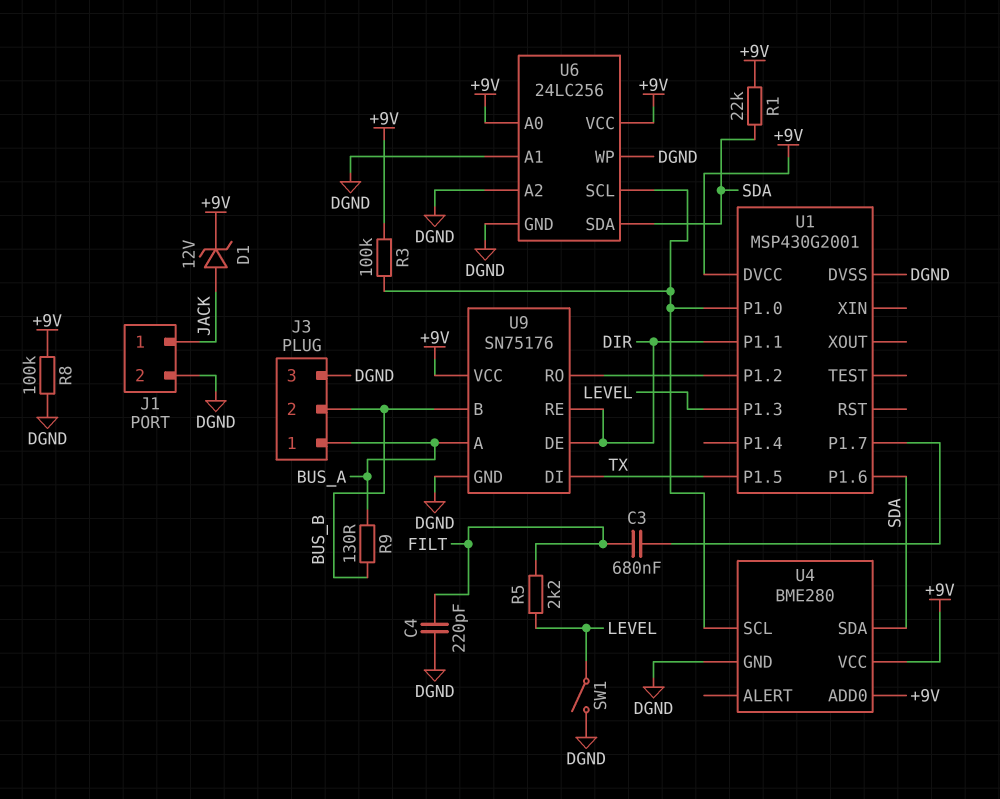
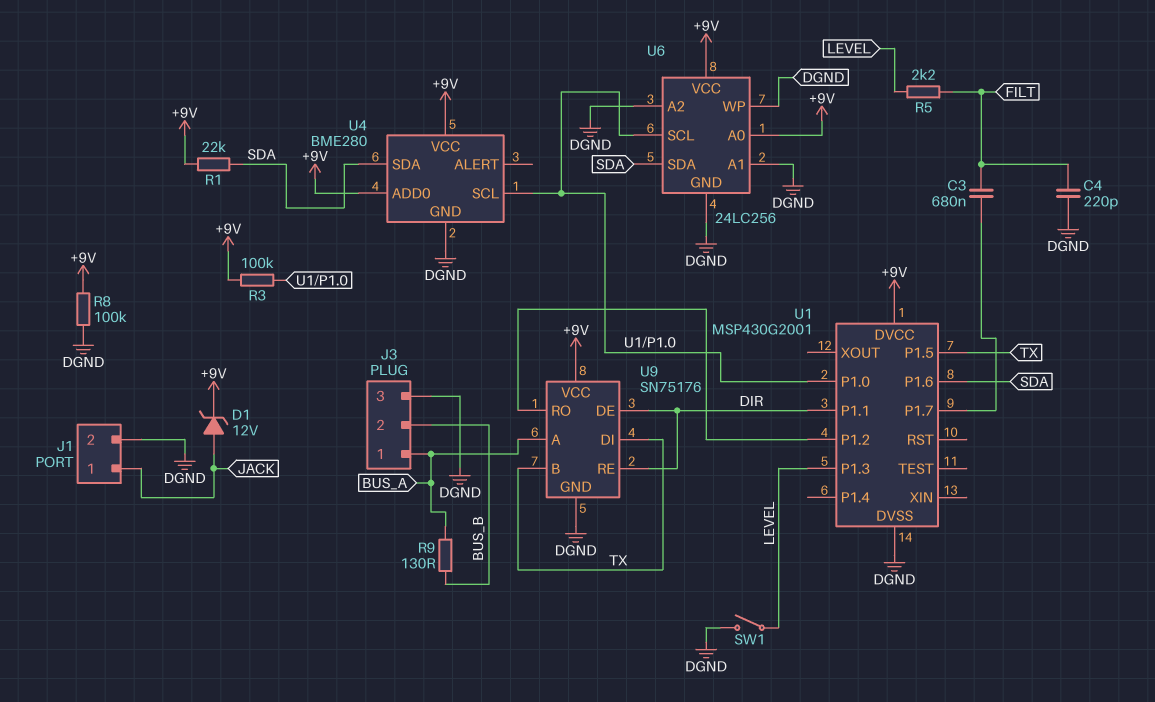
U9 pin B: BUS_B -> TX

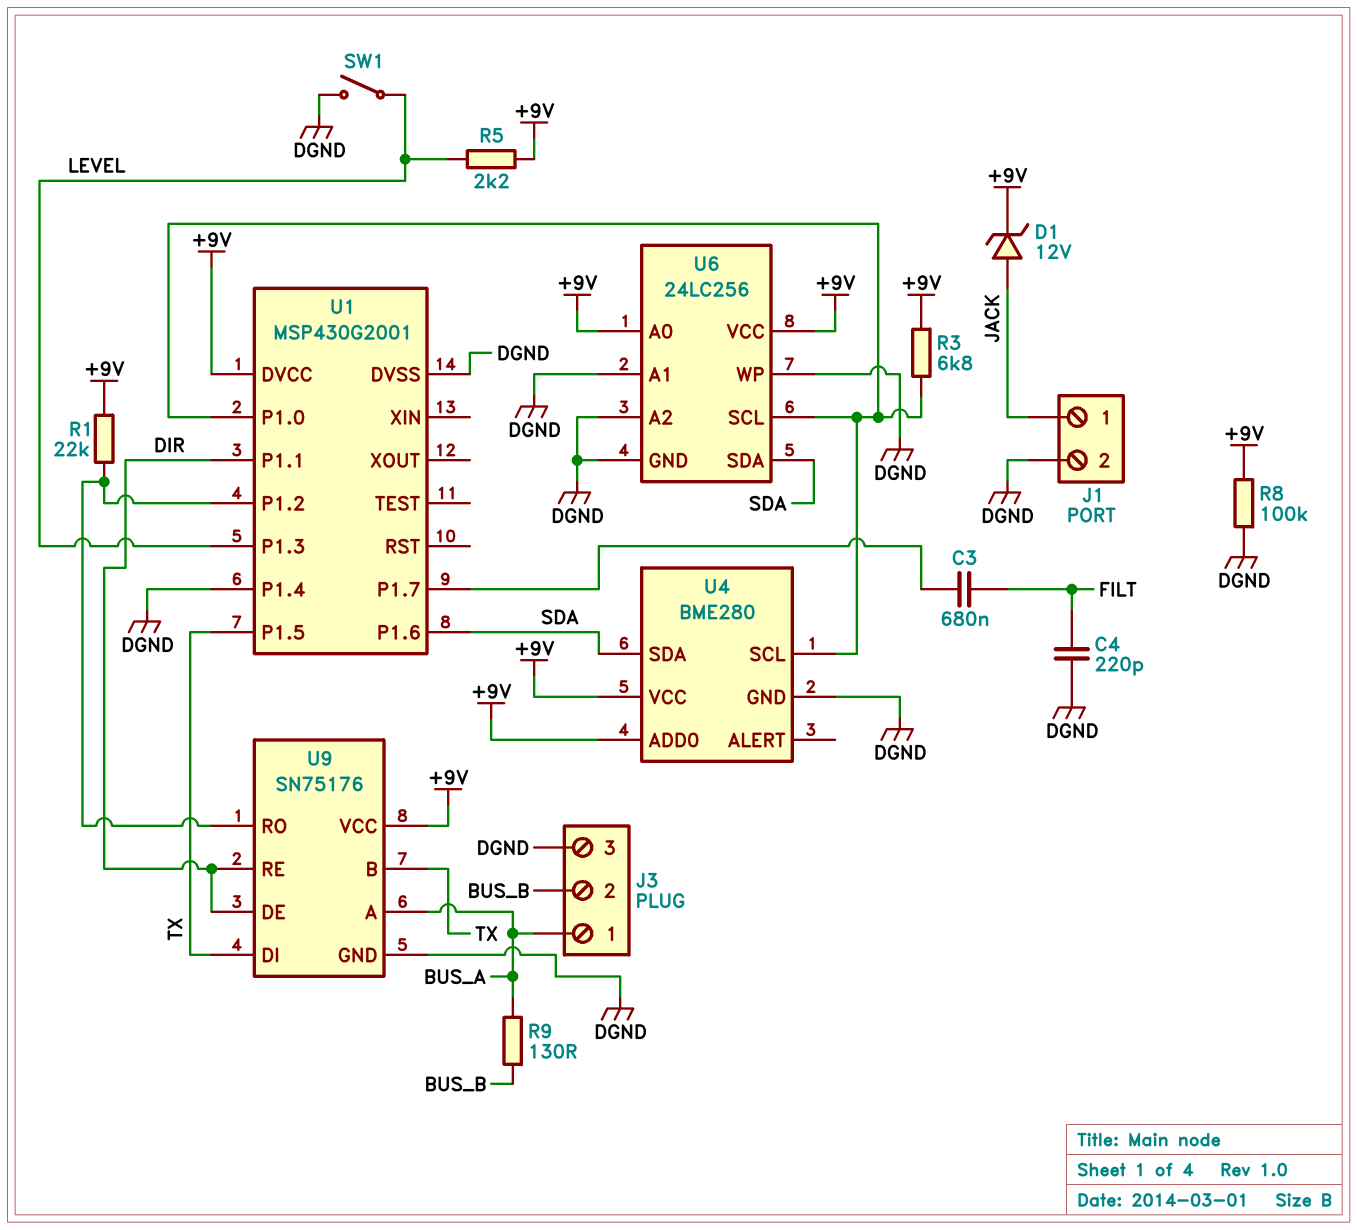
R1: 22k (+9V, SDA) -> 22k (+9V, U1/P1.2)
R3: 100k (+9V, U1/P1.0) -> 6.8k (+9V, U1/P1.0)
R5: 2.2k (FILT, LEVEL) -> 2.2k (+9V, LEVEL)
U1 pin P1.4: none -> DGND

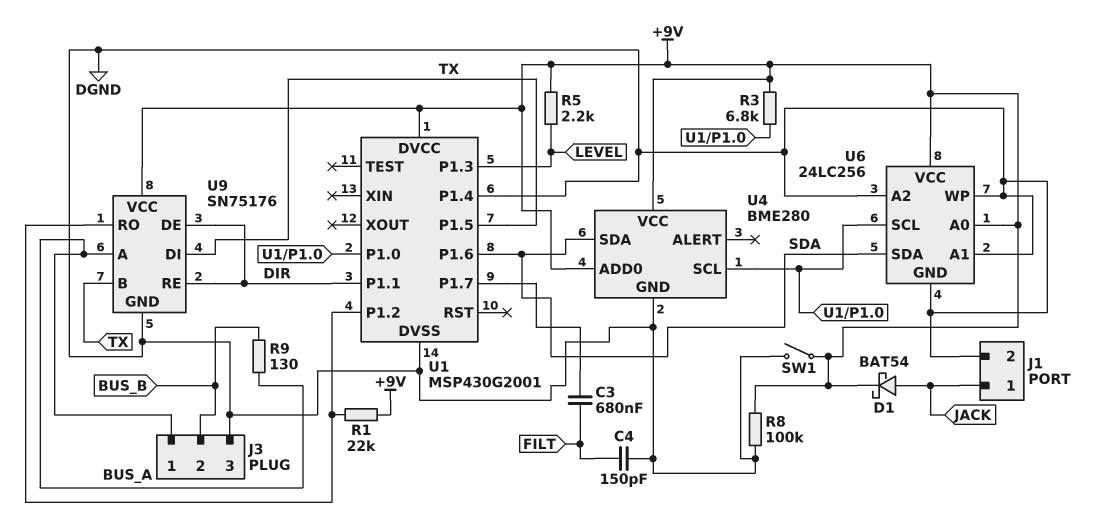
C4: 220pF (DGND, FILT) -> 150pF (DGND, FILT)
D1: zener 12V (A JACK, K +9V) -> schottky BAT54 (A JACK, K +9V)
SW1: switch (DGND, LEVEL) -> switch (+9V, DGND)

